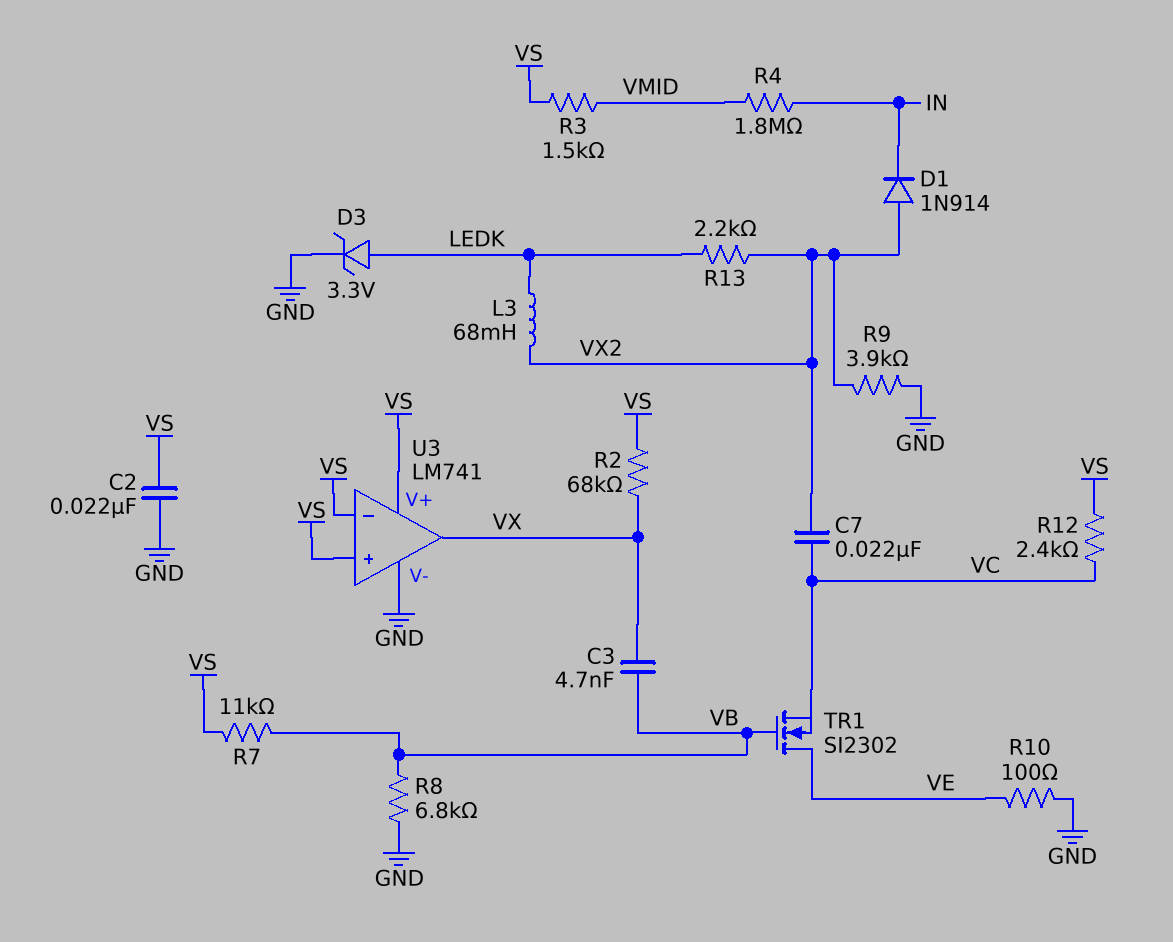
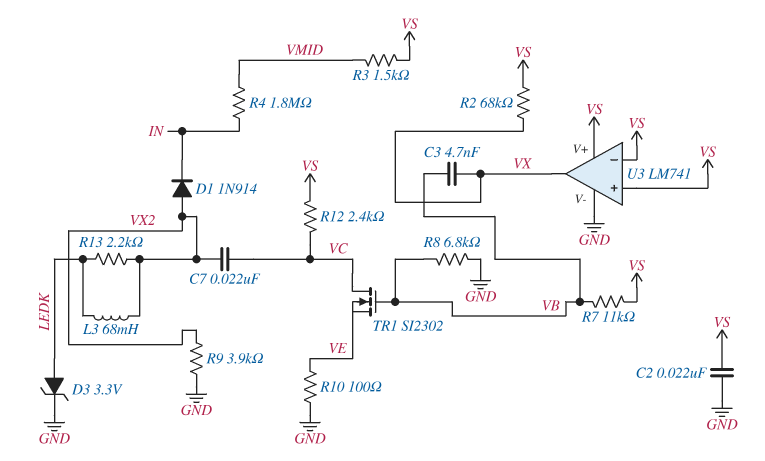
TR1: NMOS SI2302 (G VB, D VE, S VC) -> NMOS SI2302 (G VB, D VC, S VE)

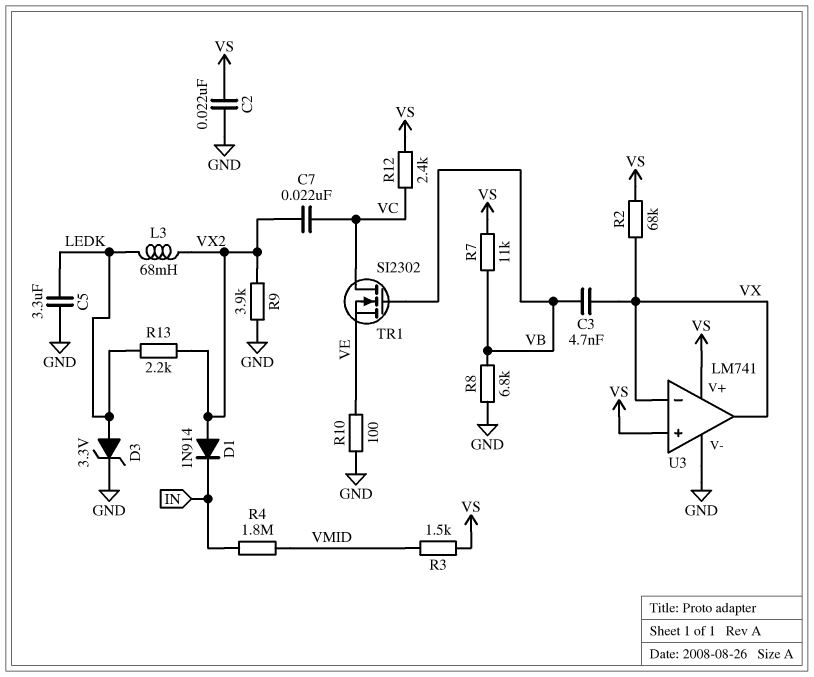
C5: none -> 3.3uF (GND, LEDK)
U3 pin in-: VS -> VX

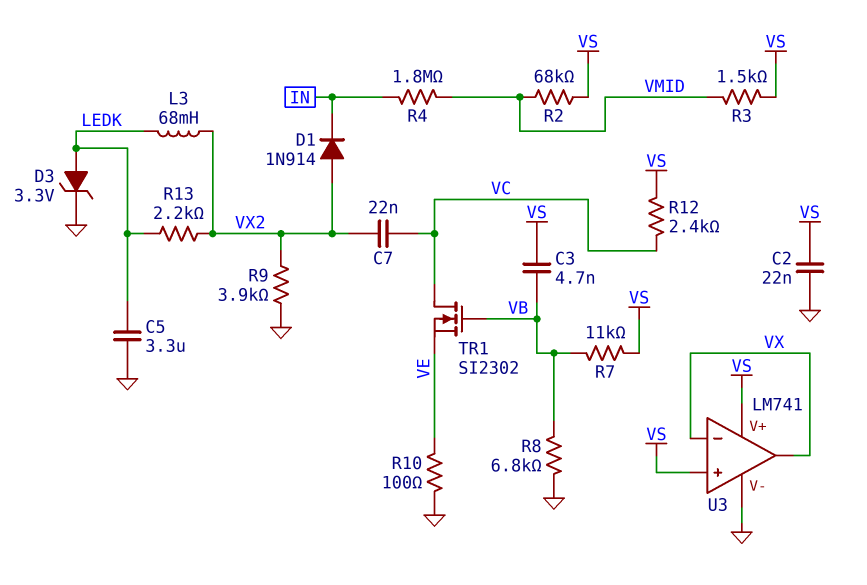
C3: 4.7nF (VB, VX) -> 4.7nF (VB, VS)
R2: 68k (VS, VX) -> 68k (VMID, VS)

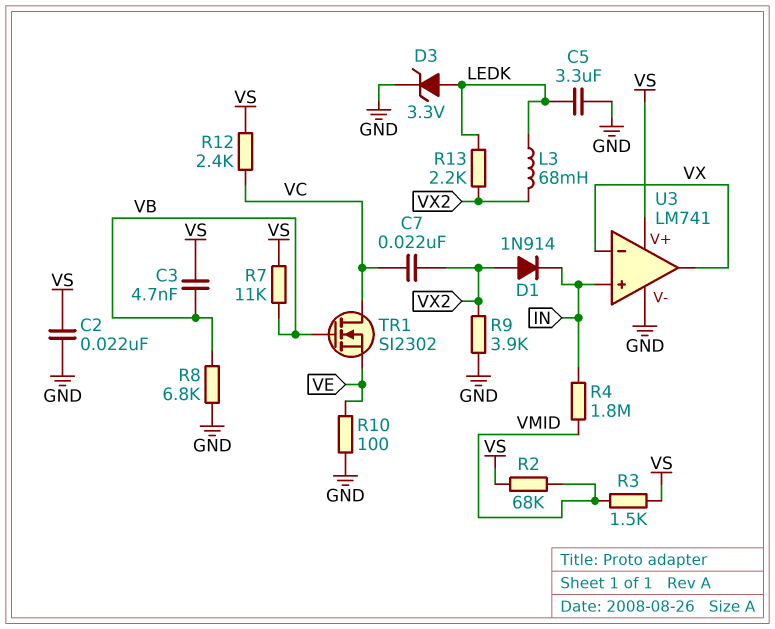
U3 pin in+: VS -> IN

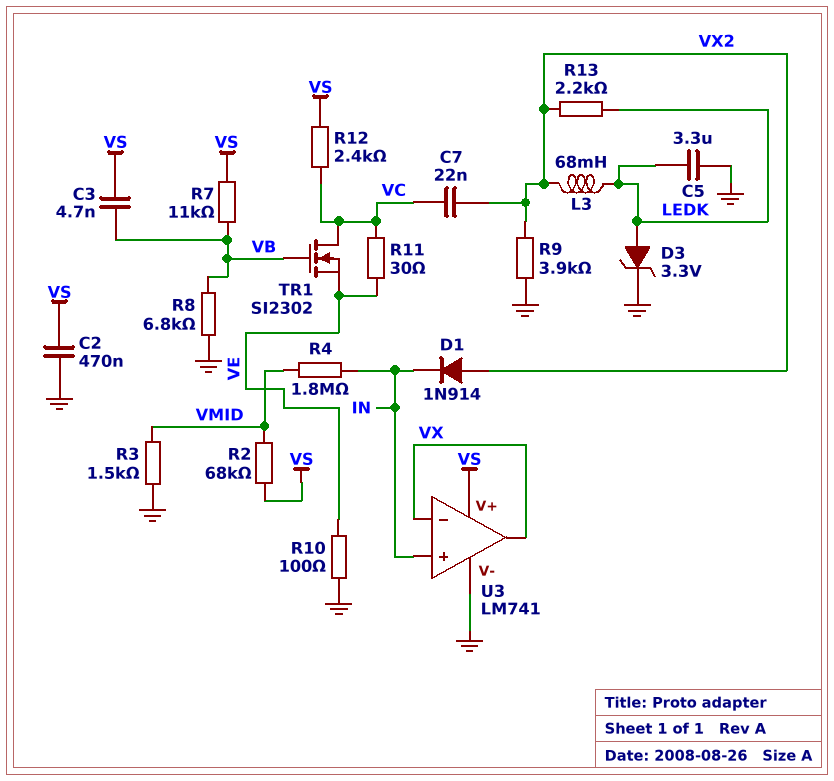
C2: 22nF (GND, VS) -> 470nF (GND, VS)
R3: 1.5k (VMID, VS) -> 1.5k (GND, VMID)
R11: none -> 30 (VC, VE)

